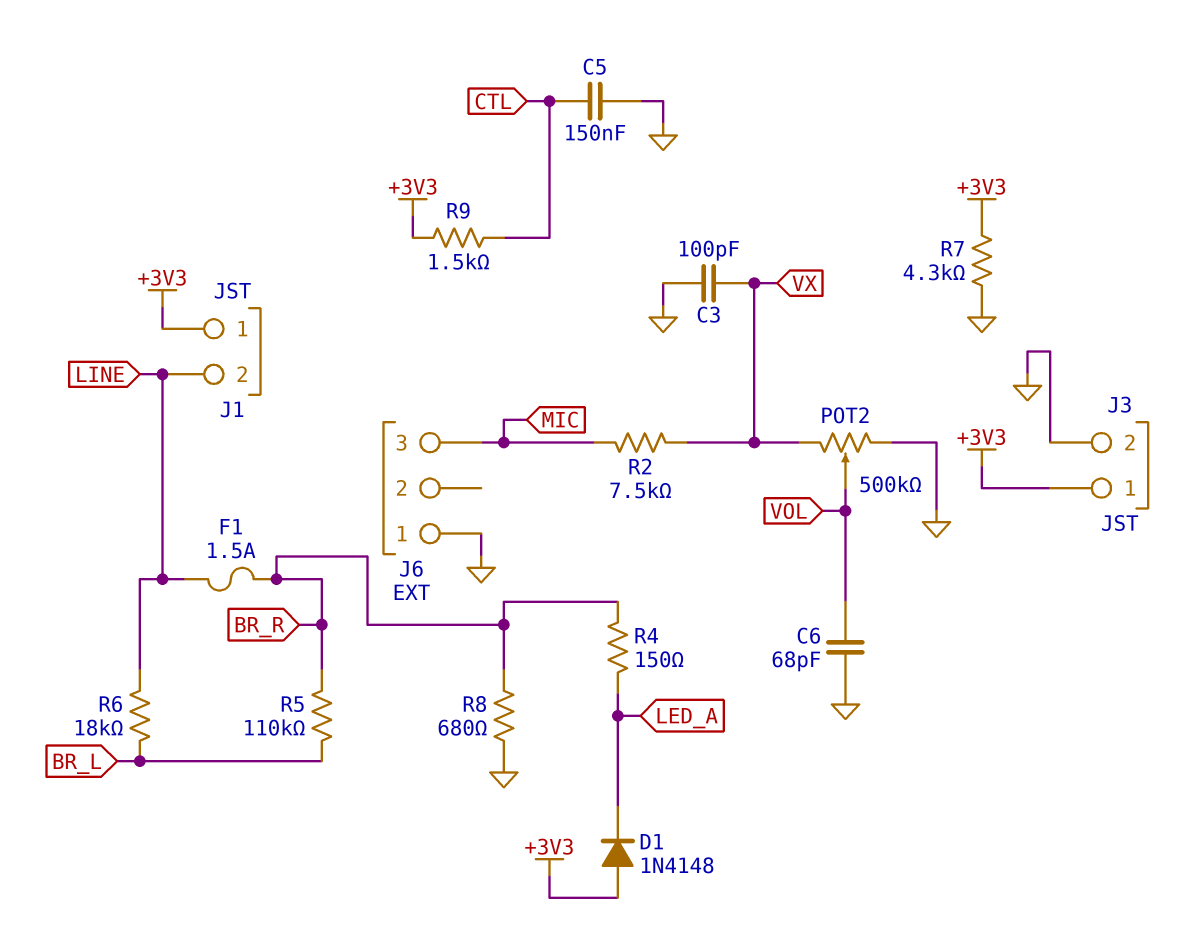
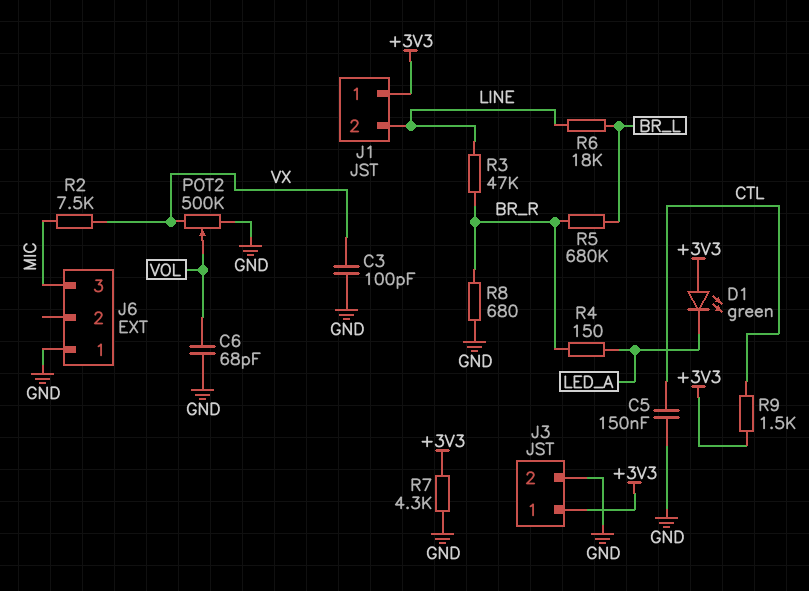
D1: diode 1N4148 (A +3V3, K LED_A) -> LED green (A +3V3, K LED_A)
F1: 1.5A (BR_R, LINE) -> none
R3: none -> 47k (BR_R, LINE)
R5: 110k (BR_L, BR_R) -> 680k (BR_L, BR_R)

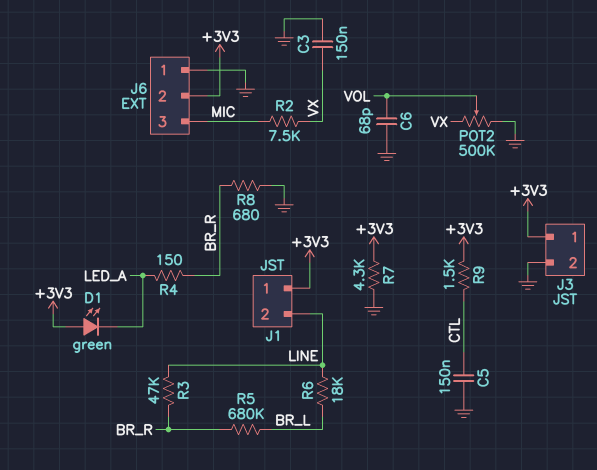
C3: 100pF (GND, VX) -> 150nF (GND, VX)
J6 pin 2: none -> +3V3

